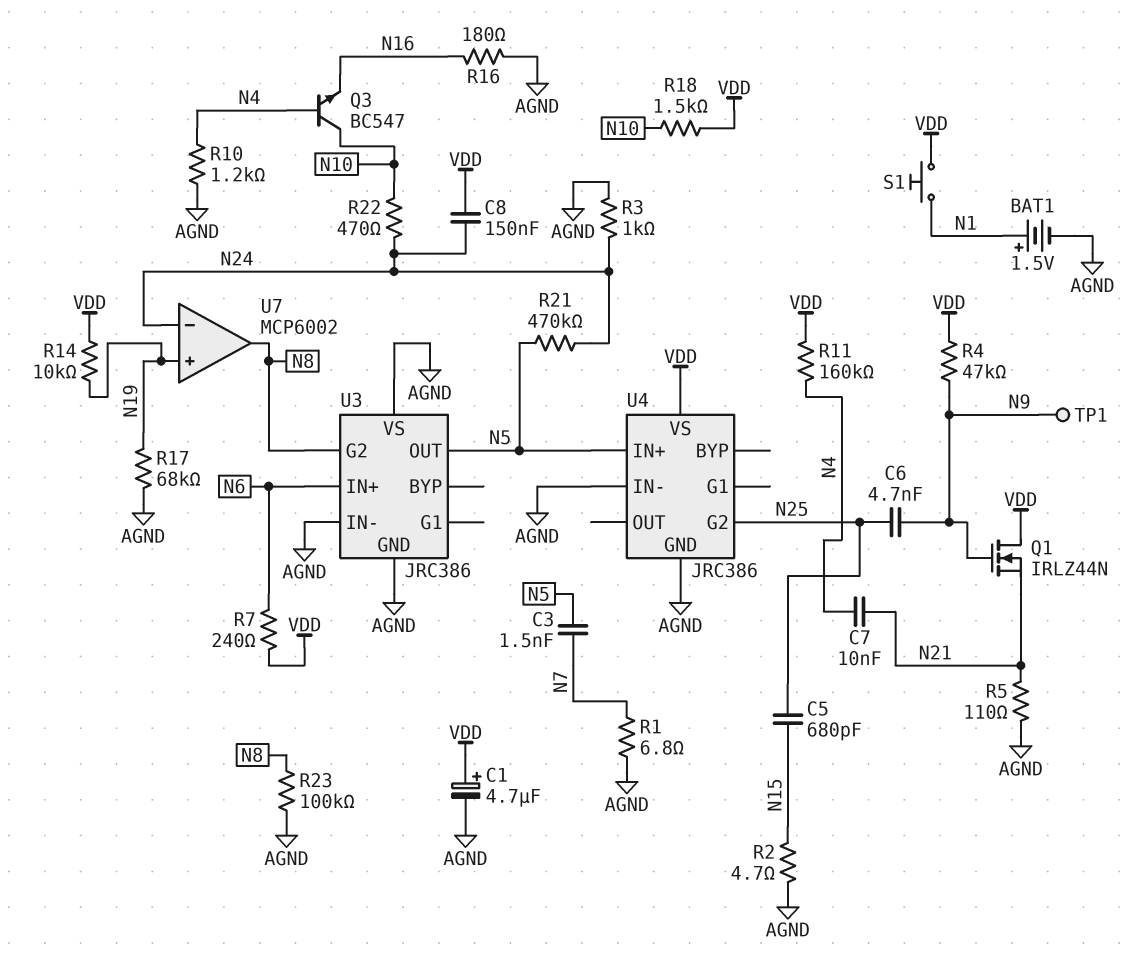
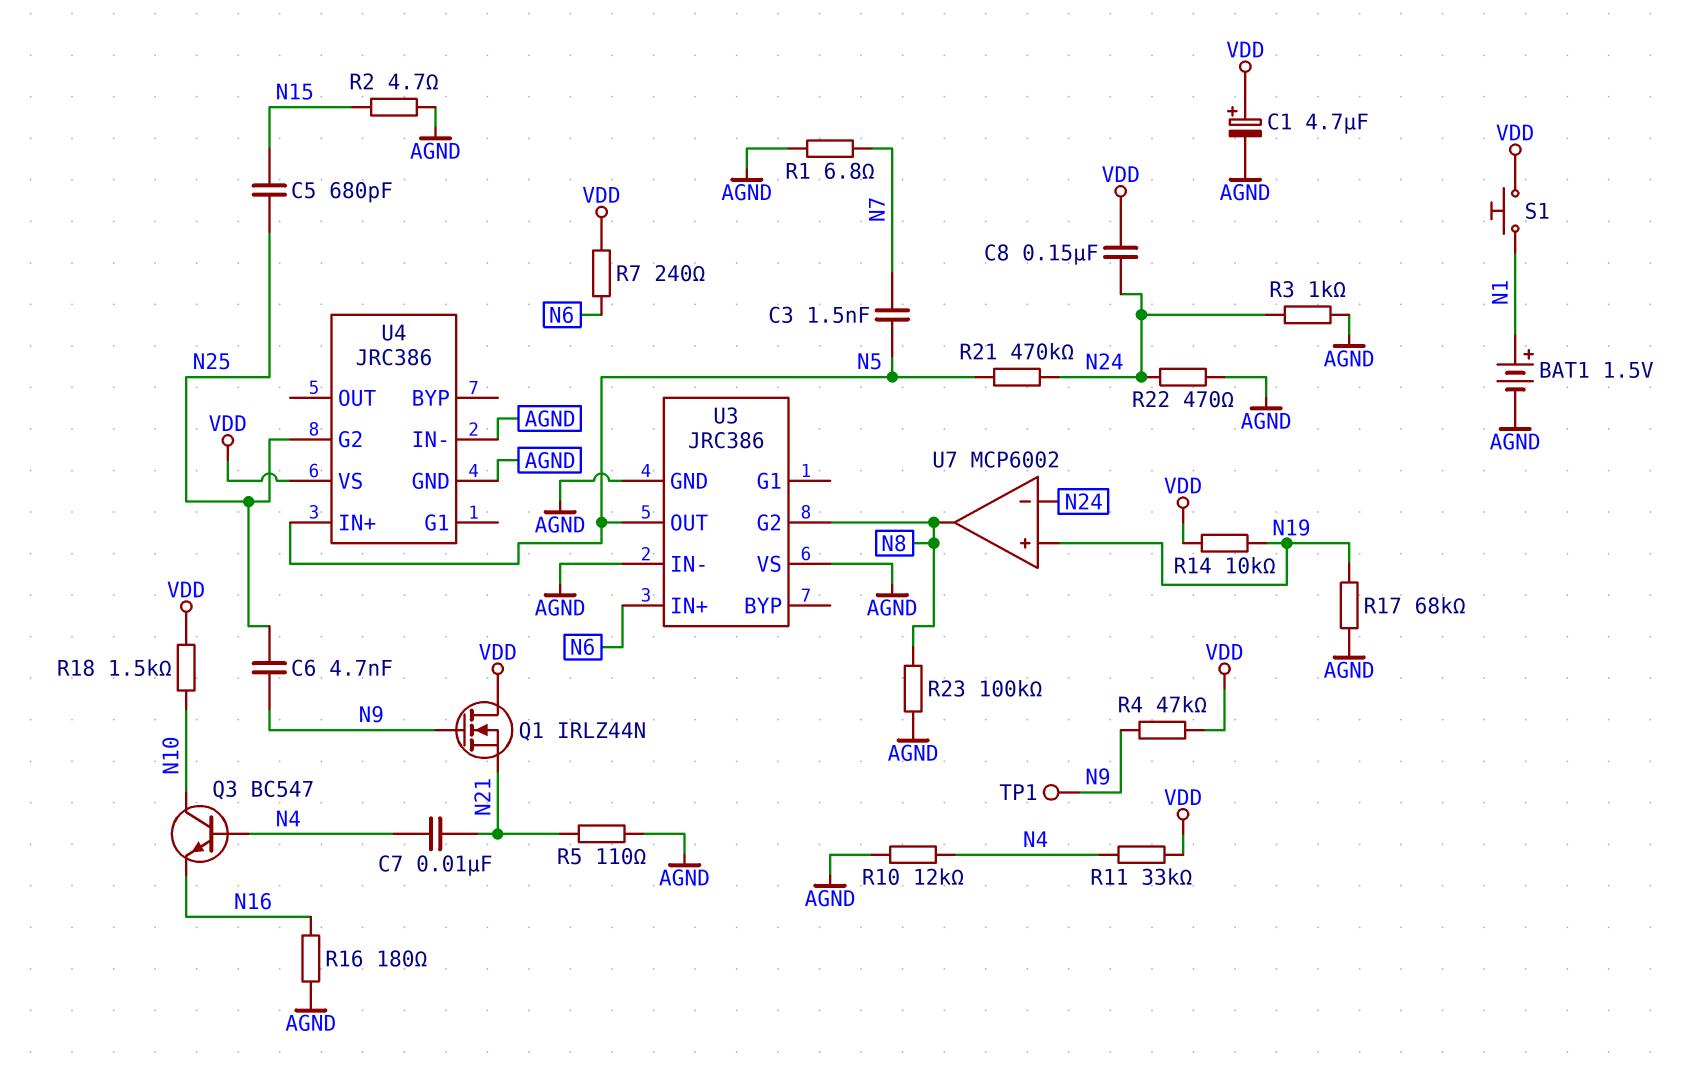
R10: 1.2k (AGND, N4) -> 12k (AGND, N4)
R11: 160k (N4, VDD) -> 33k (N4, VDD)
R22: 470 (N10, N24) -> 470 (AGND, N24)

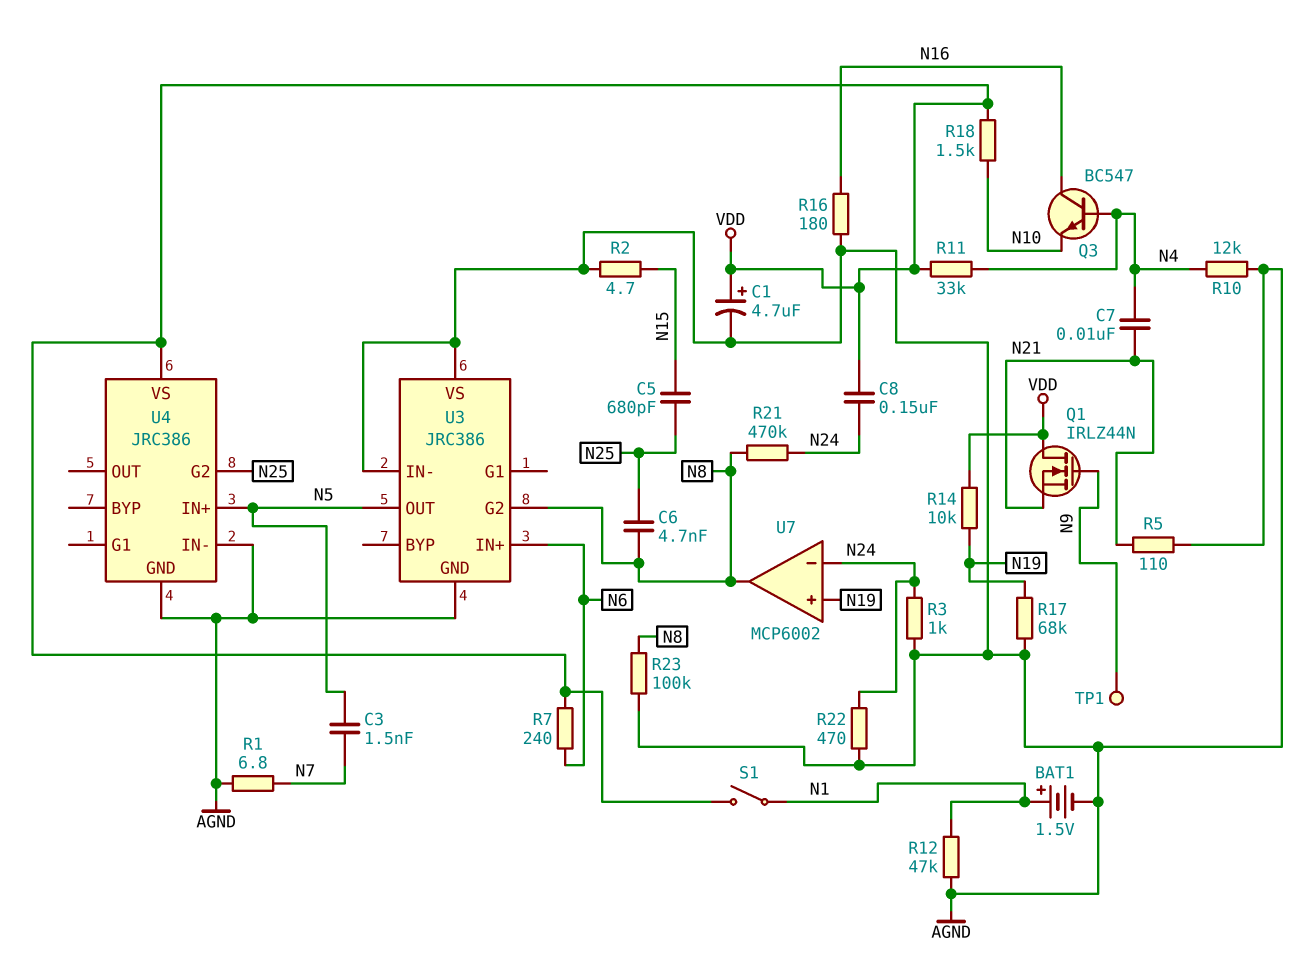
C6: 4.7nF (N9, N25) -> 4.7nF (N8, N25)
Q3: NPN BC547 (B N4, C N10, E N16) -> NPN BC547 (B N4, C N16, E N10)
R4: 47k (N9, VDD) -> none
R12: none -> 47k (AGND, N1)
R21: 470k (N5, N24) -> 470k (N8, N24)
S1: button (N1, VDD) -> switch (N1, VDD)

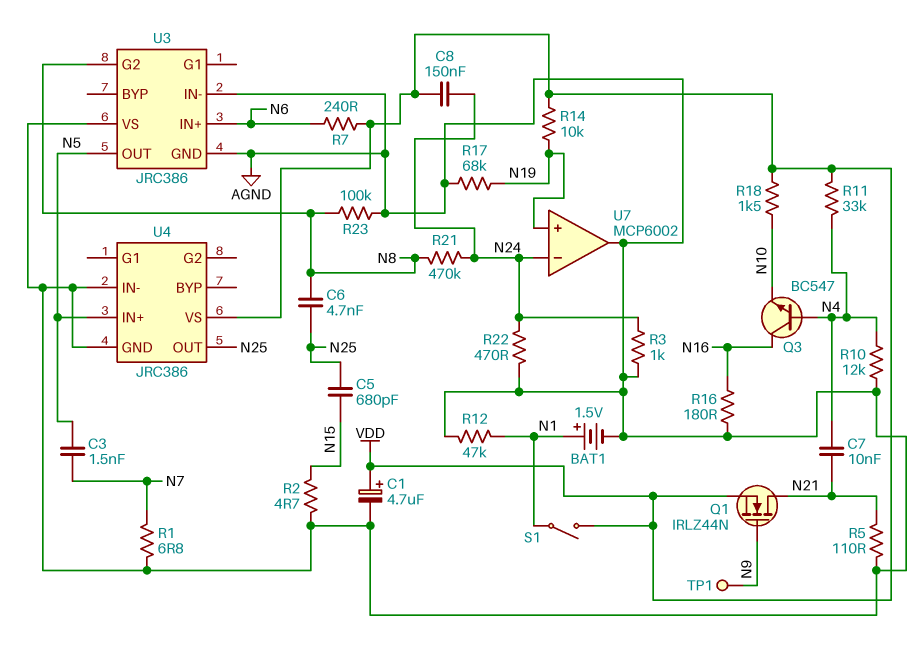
Q1: NMOS IRLZ44N (G N9, D VDD, S N21) -> NMOS IRLZ44N (G N9, D N21, S VDD)
U4 pin G2: N25 -> none
U4 pin OUT: none -> N25
U7 pin out: N8 -> AGND

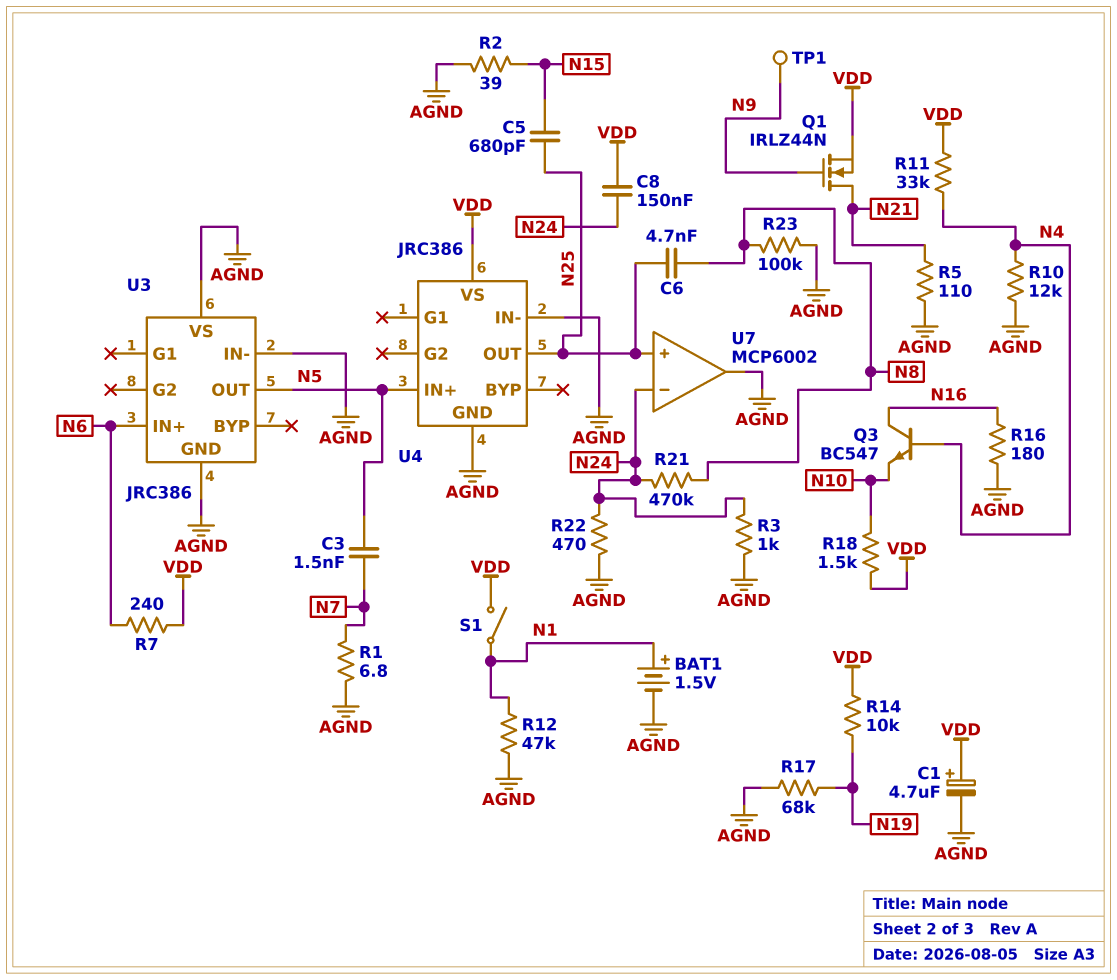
C7: 10nF (N4, N21) -> none
R2: 4.7 (AGND, N15) -> 39 (AGND, N15)
U3 pin G2: N8 -> none
U7 pin in+: N19 -> N25

